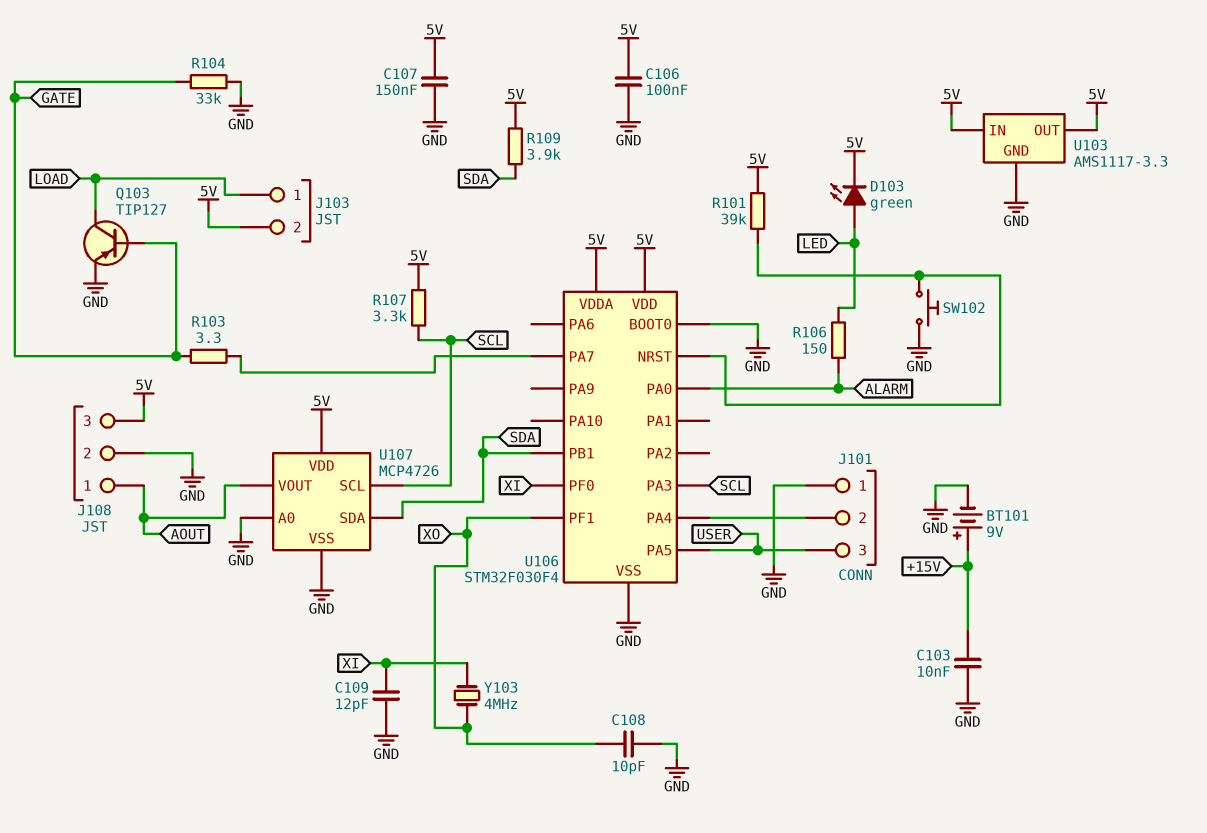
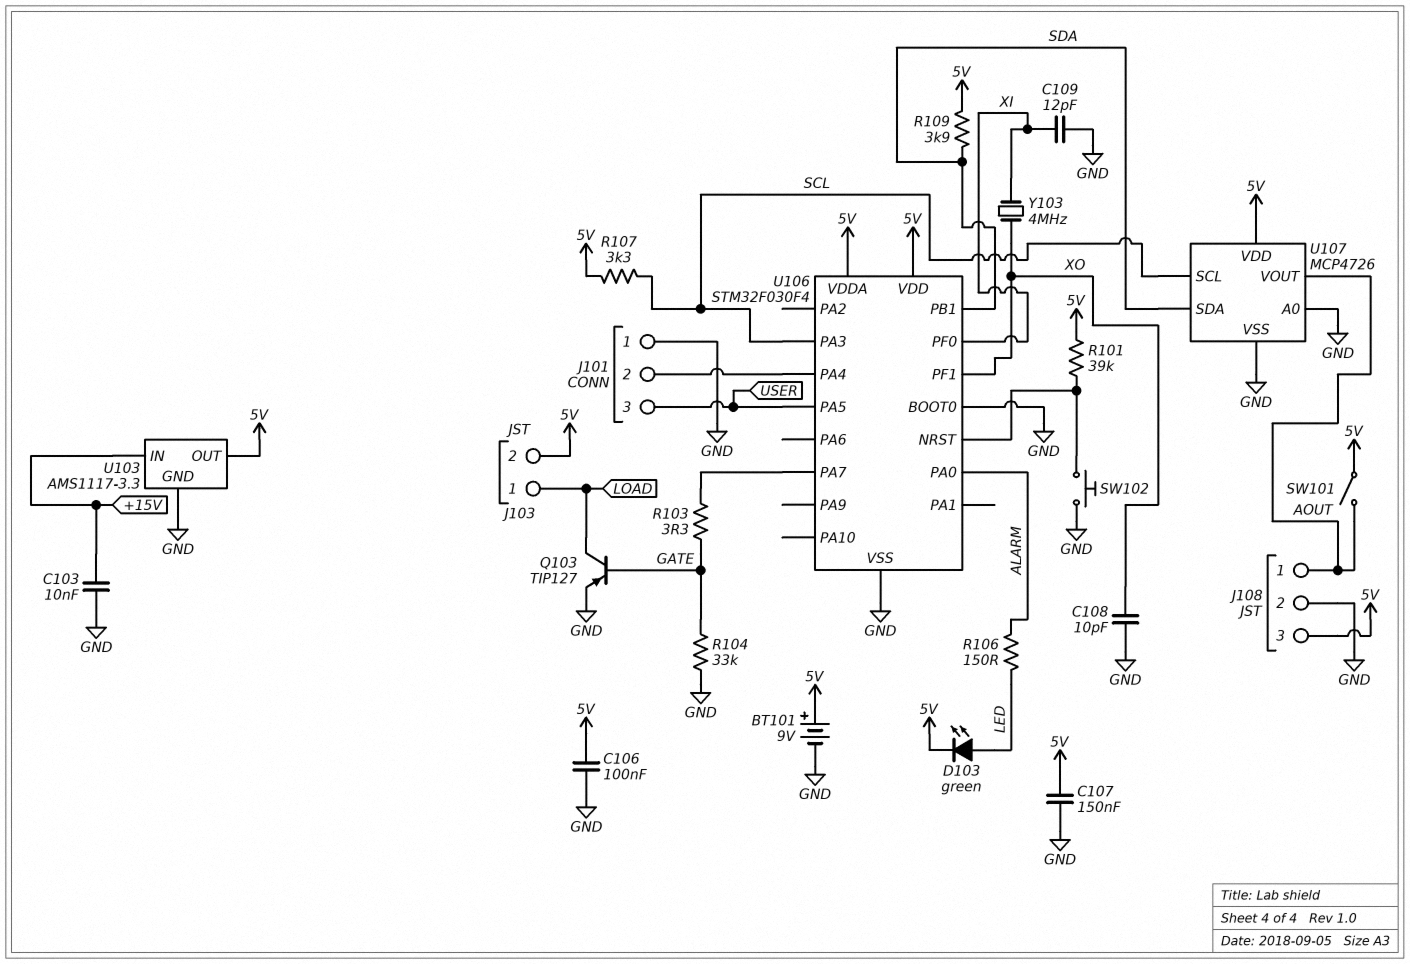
BT101: 9V (plus +15V, minus GND) -> 9V (plus 5V, minus GND)
SW101: none -> switch (5V, AOUT)
U103 pin IN: 5V -> +15V

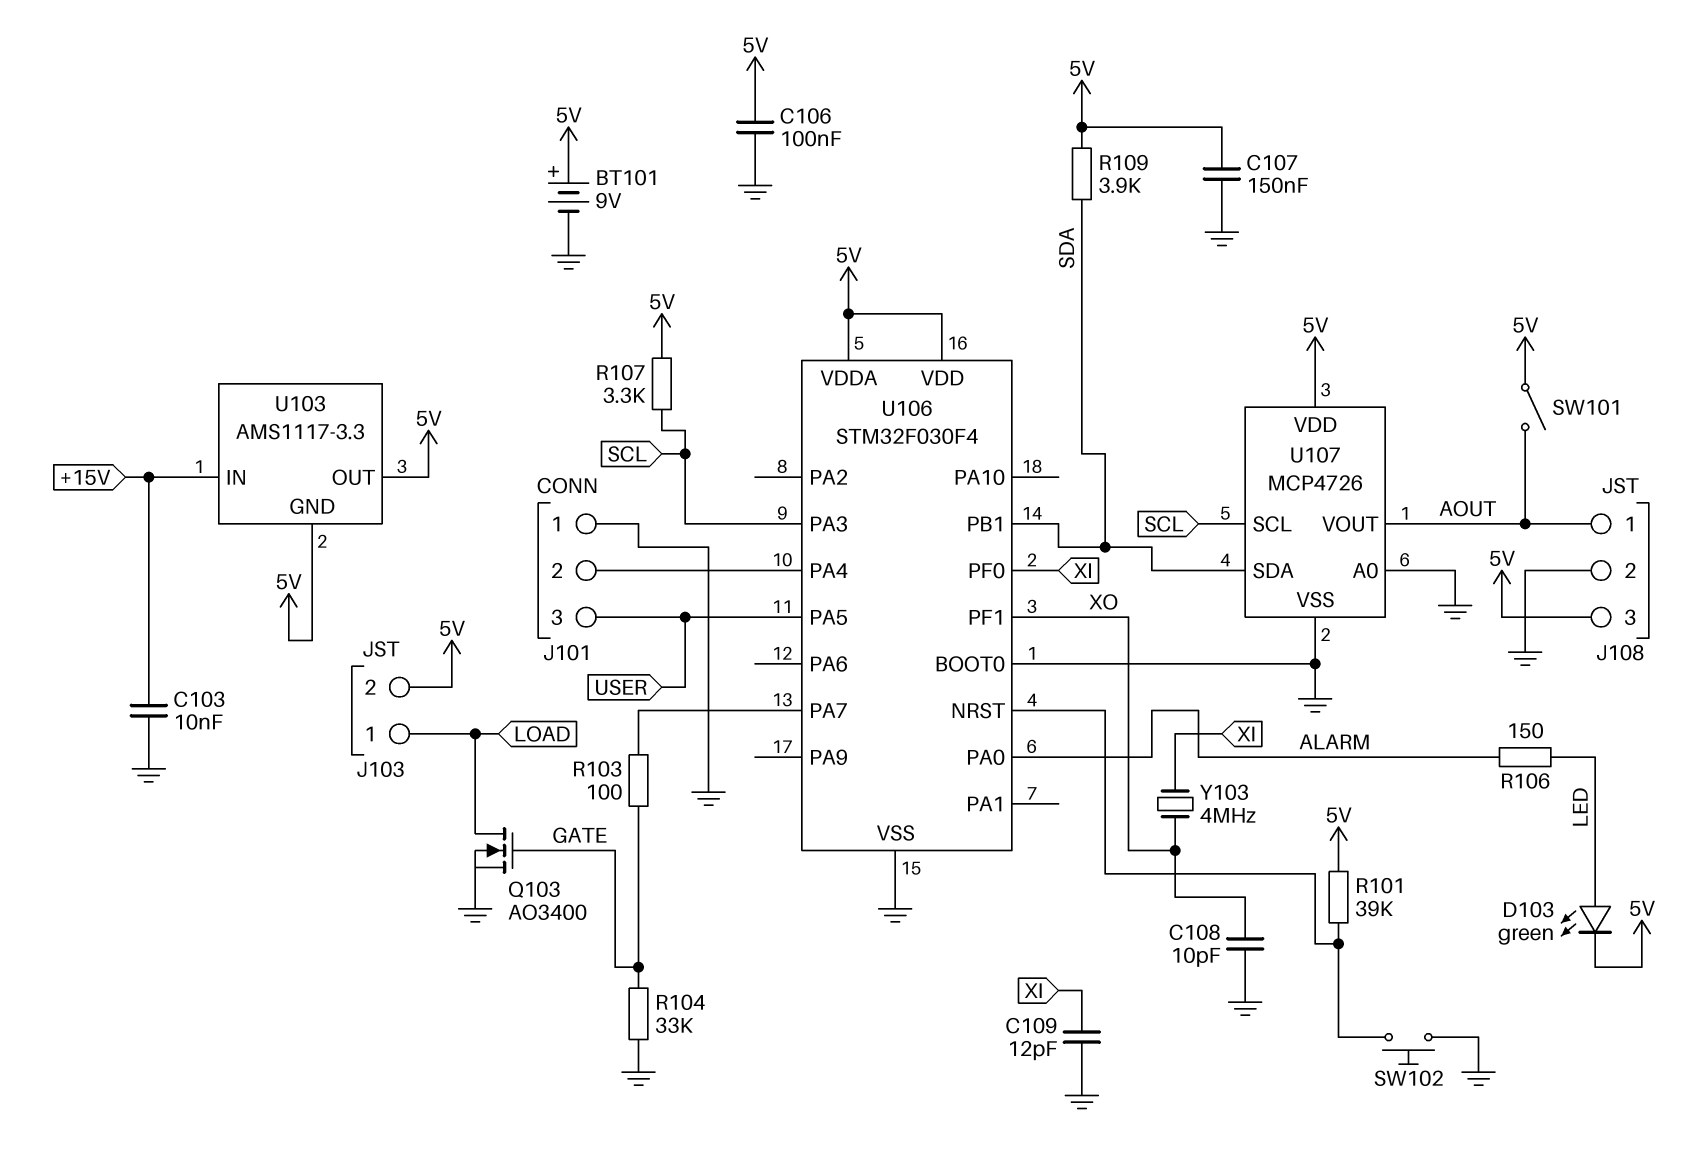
Q103: PNP TIP127 (B GATE, C LOAD, E GND) -> NMOS AO3400 (G GATE, D LOAD, S GND)
R103: 3.3 (GATE, U106/PA7) -> 100 (GATE, U106/PA7)
U103 pin GND: GND -> 5V

